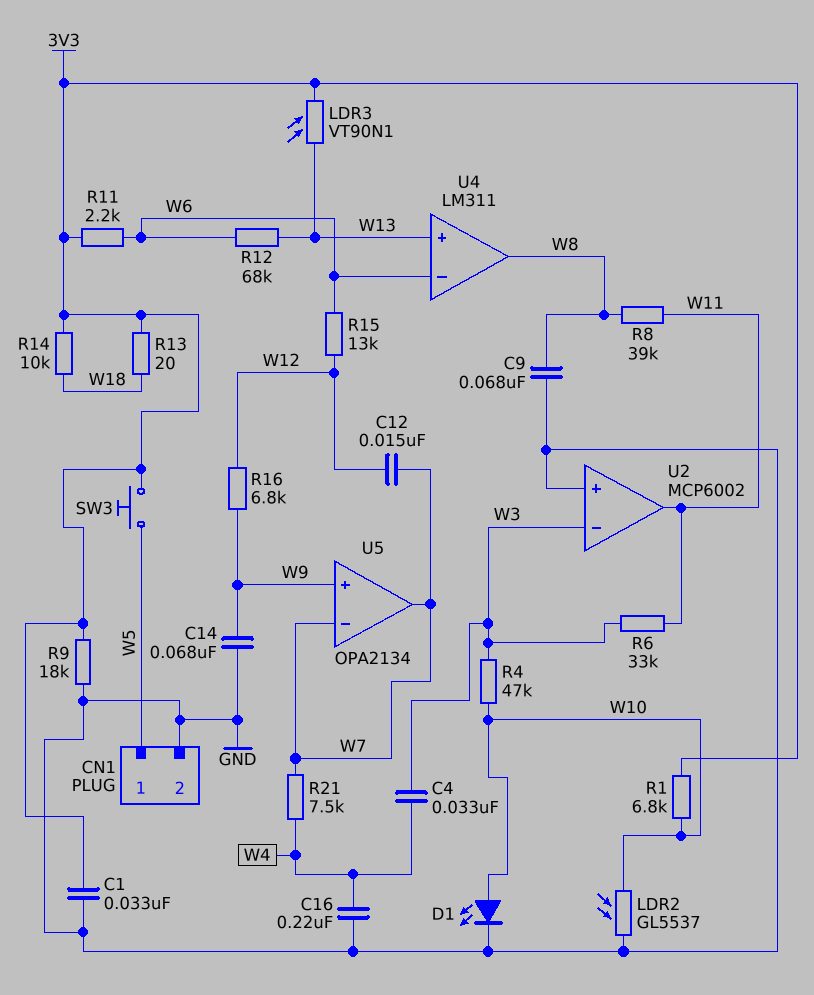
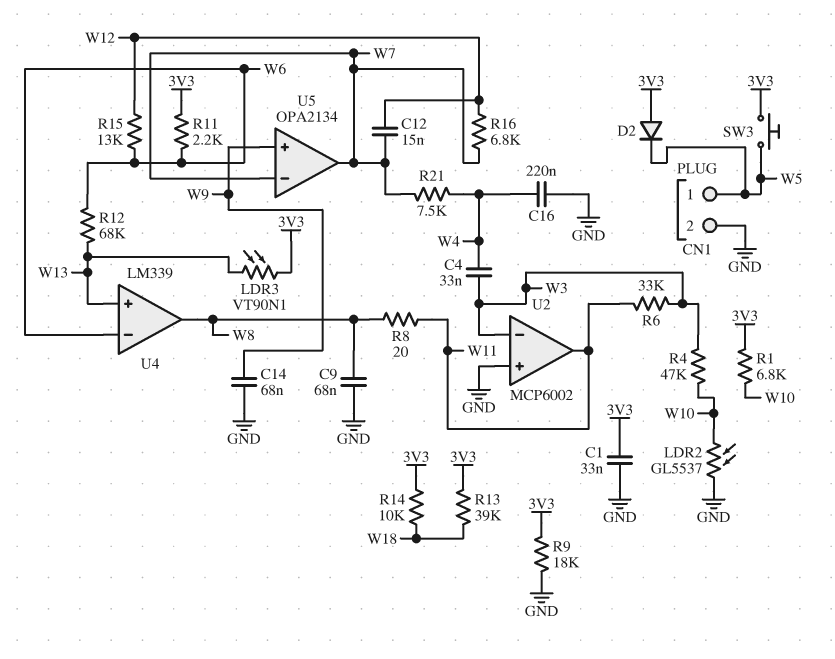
D1: LED (A W10, K GND) -> none
D2: none -> diode (A 3V3, K W5)
R8: 39k (W8, W11) -> 20 (W8, W11)
R13: 20 (3V3, W18) -> 39k (3V3, W18)
R16: 6.8k (W9, W12) -> 6.8k (W7, W12)
U4: LM311 -> LM339

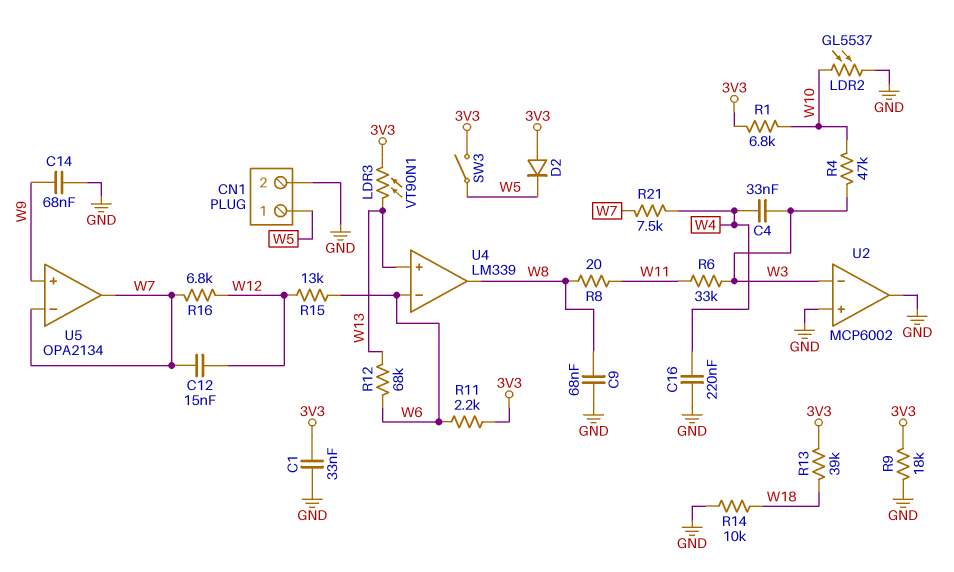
R14: 10k (3V3, W18) -> 10k (GND, W18)
SW3: button (3V3, W5) -> switch (3V3, W5)
U2 pin out: W11 -> GND

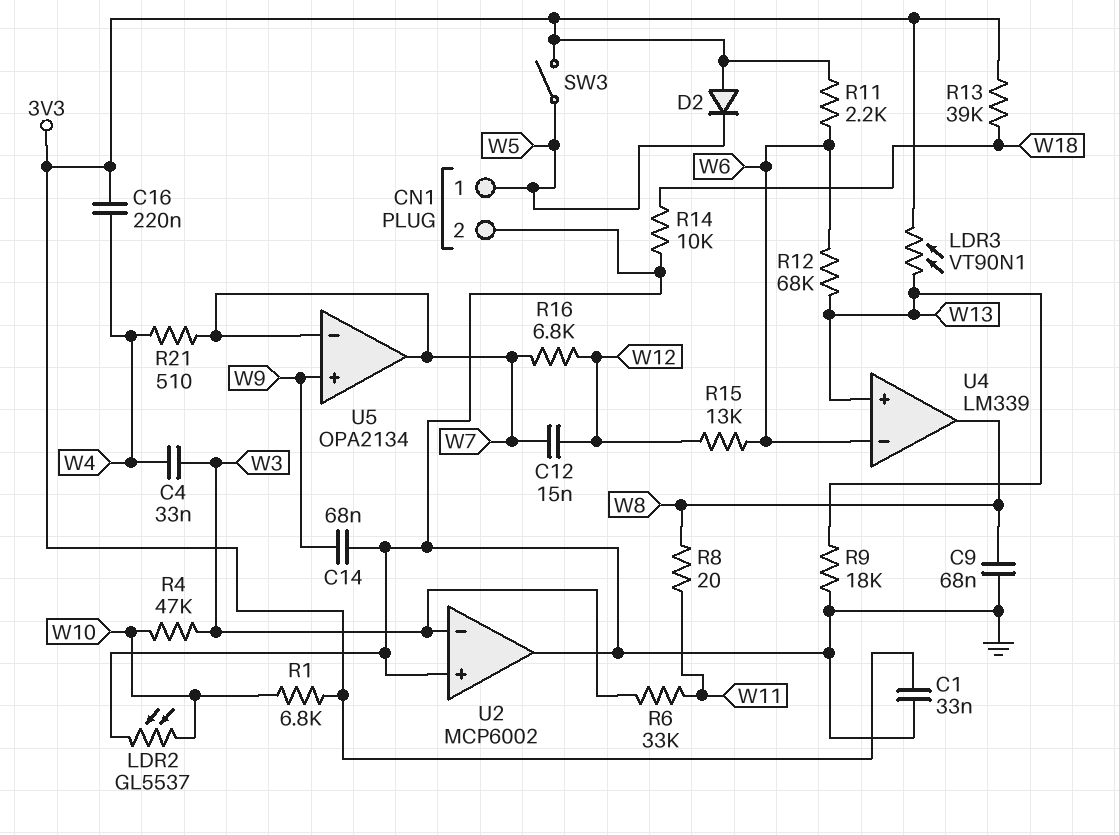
C16: 220nF (GND, W4) -> 220nF (3V3, W4)
R9: 18k (3V3, GND) -> 18k (GND, W13)
R21: 7.5k (W4, W7) -> 510 (W4, W7)

